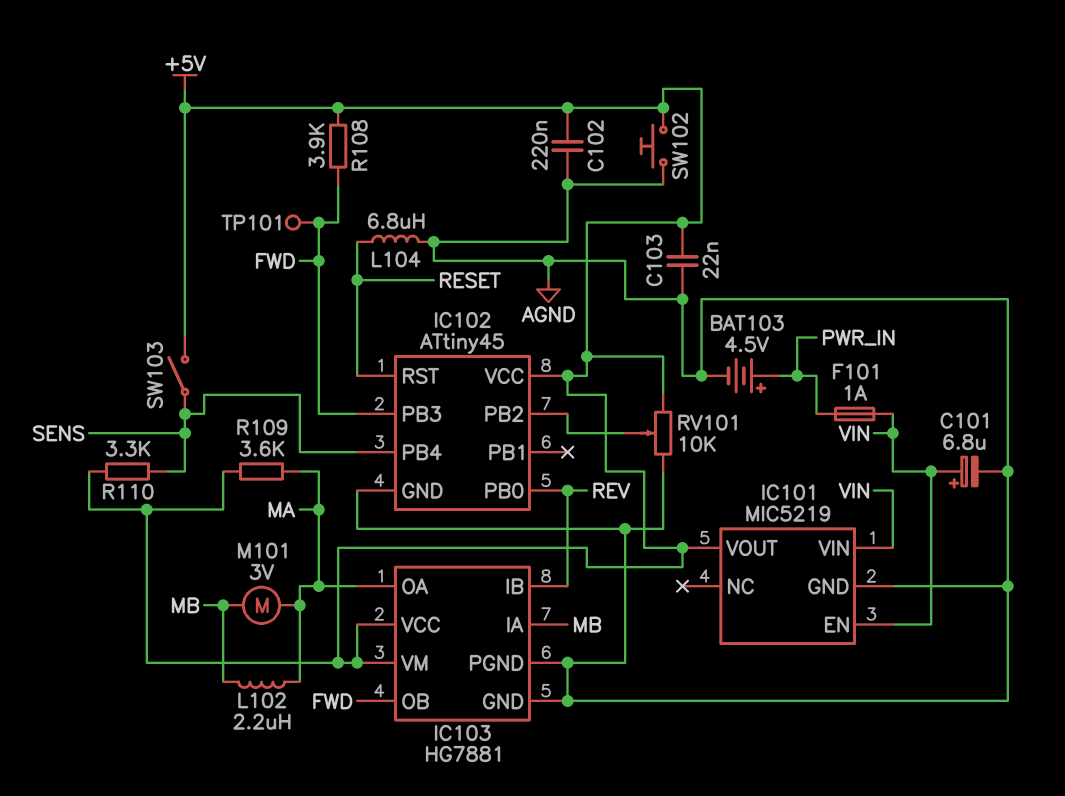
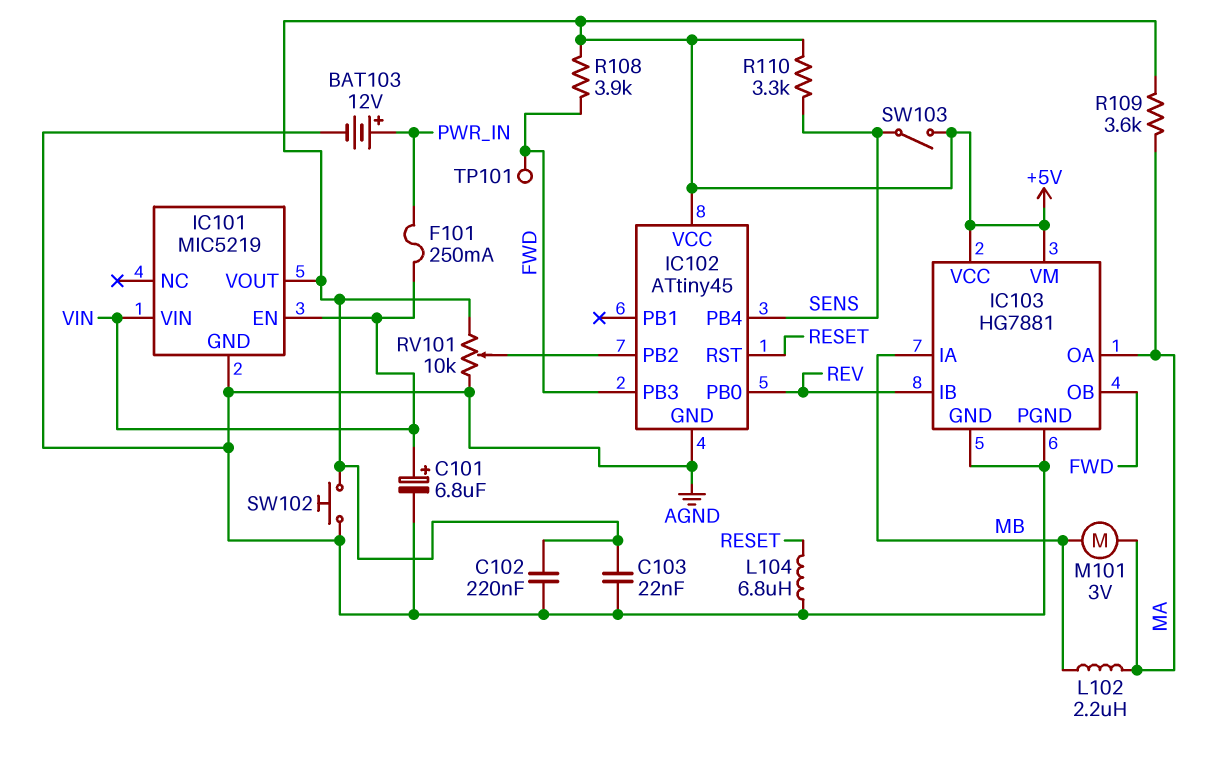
BAT103: 4.5V (plus PWR_IN, minus AGND) -> 12V (plus PWR_IN, minus AGND)
F101: 1A (PWR_IN, VIN) -> 250mA (PWR_IN, VIN)

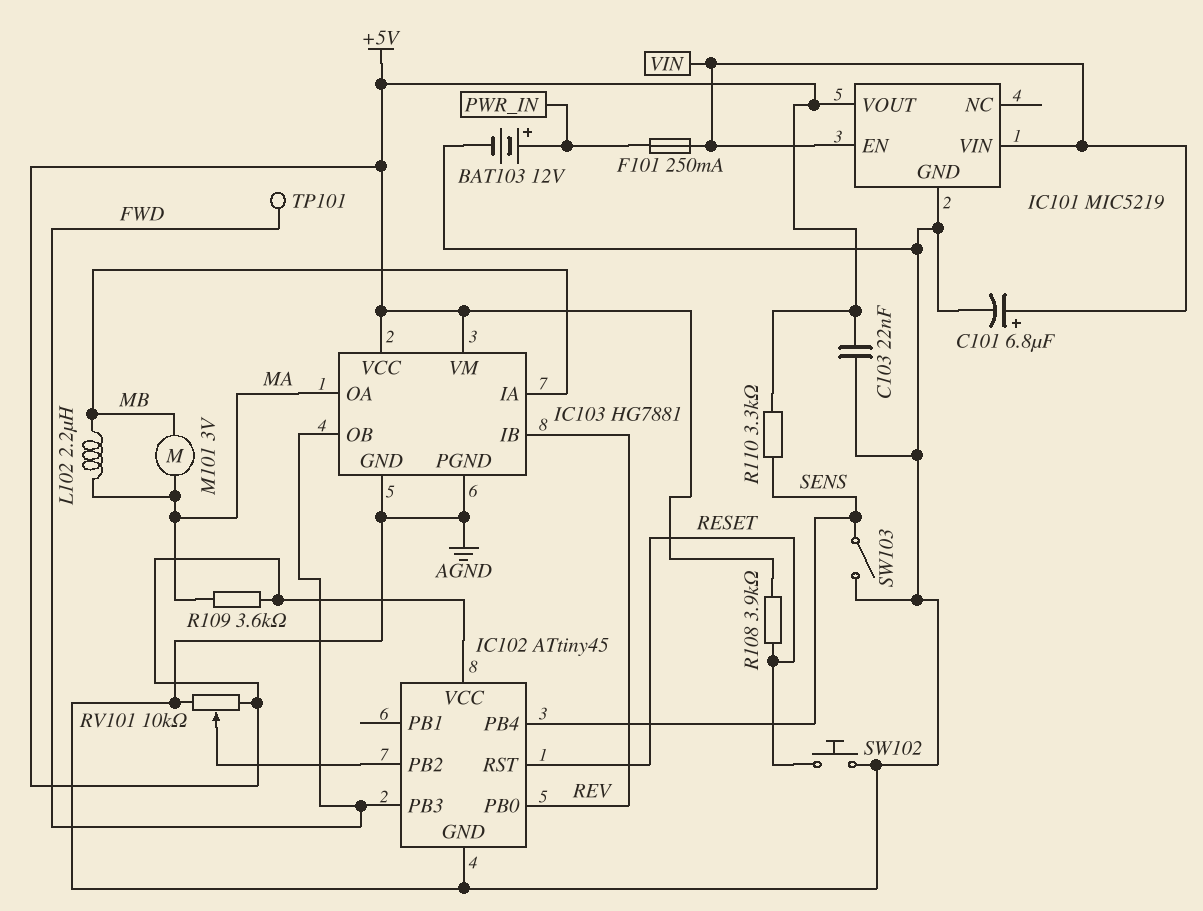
C102: 220nF (+5V, AGND) -> none
L104: 6.8uH (AGND, RESET) -> none
R108: 3.9k (+5V, FWD) -> 3.9k (+5V, RESET)
SW102: button (+5V, AGND) -> button (AGND, RESET)
SW103: switch (+5V, SENS) -> switch (AGND, SENS)

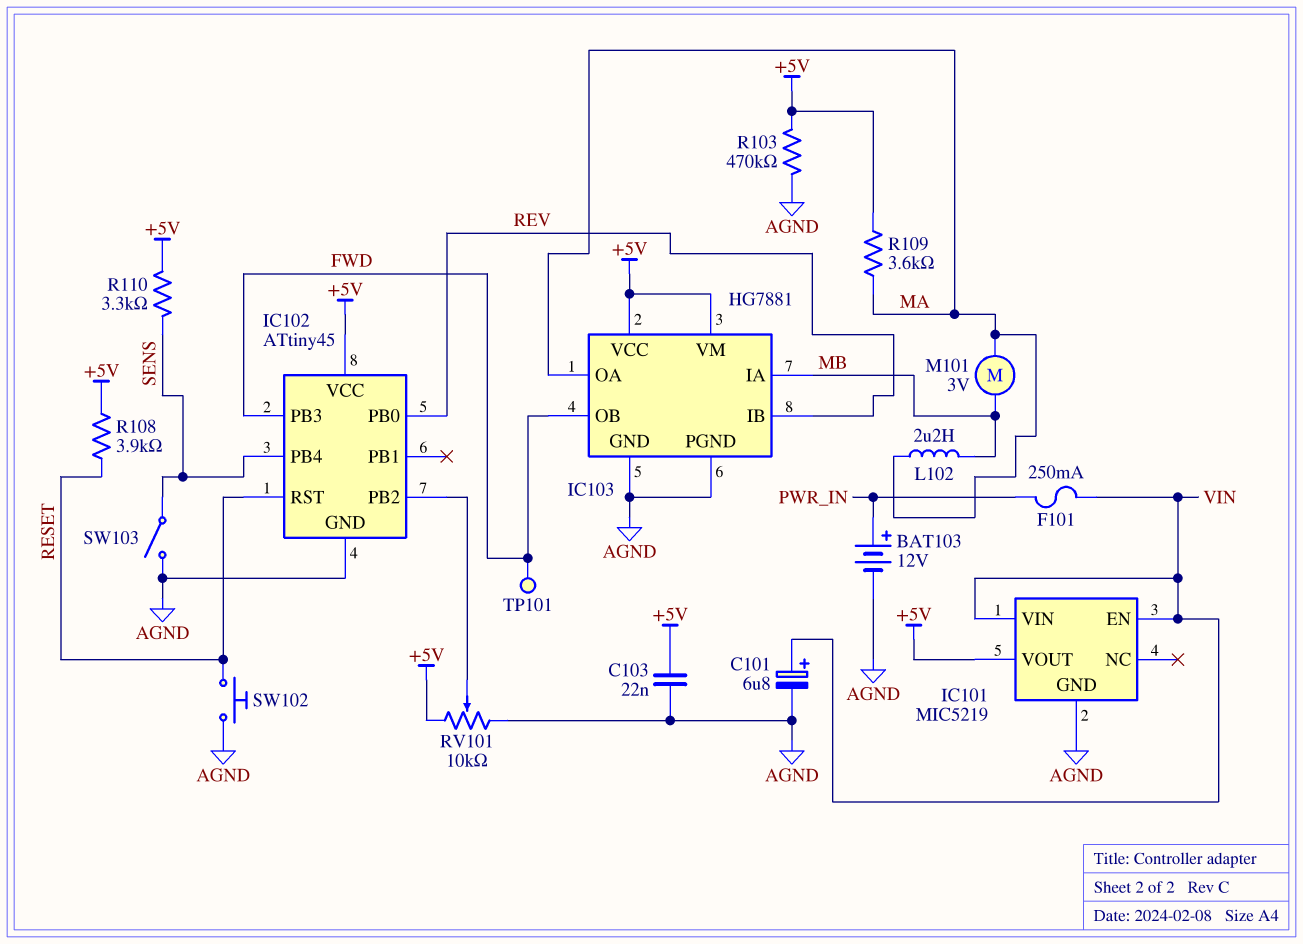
R103: none -> 470k (+5V, AGND)

